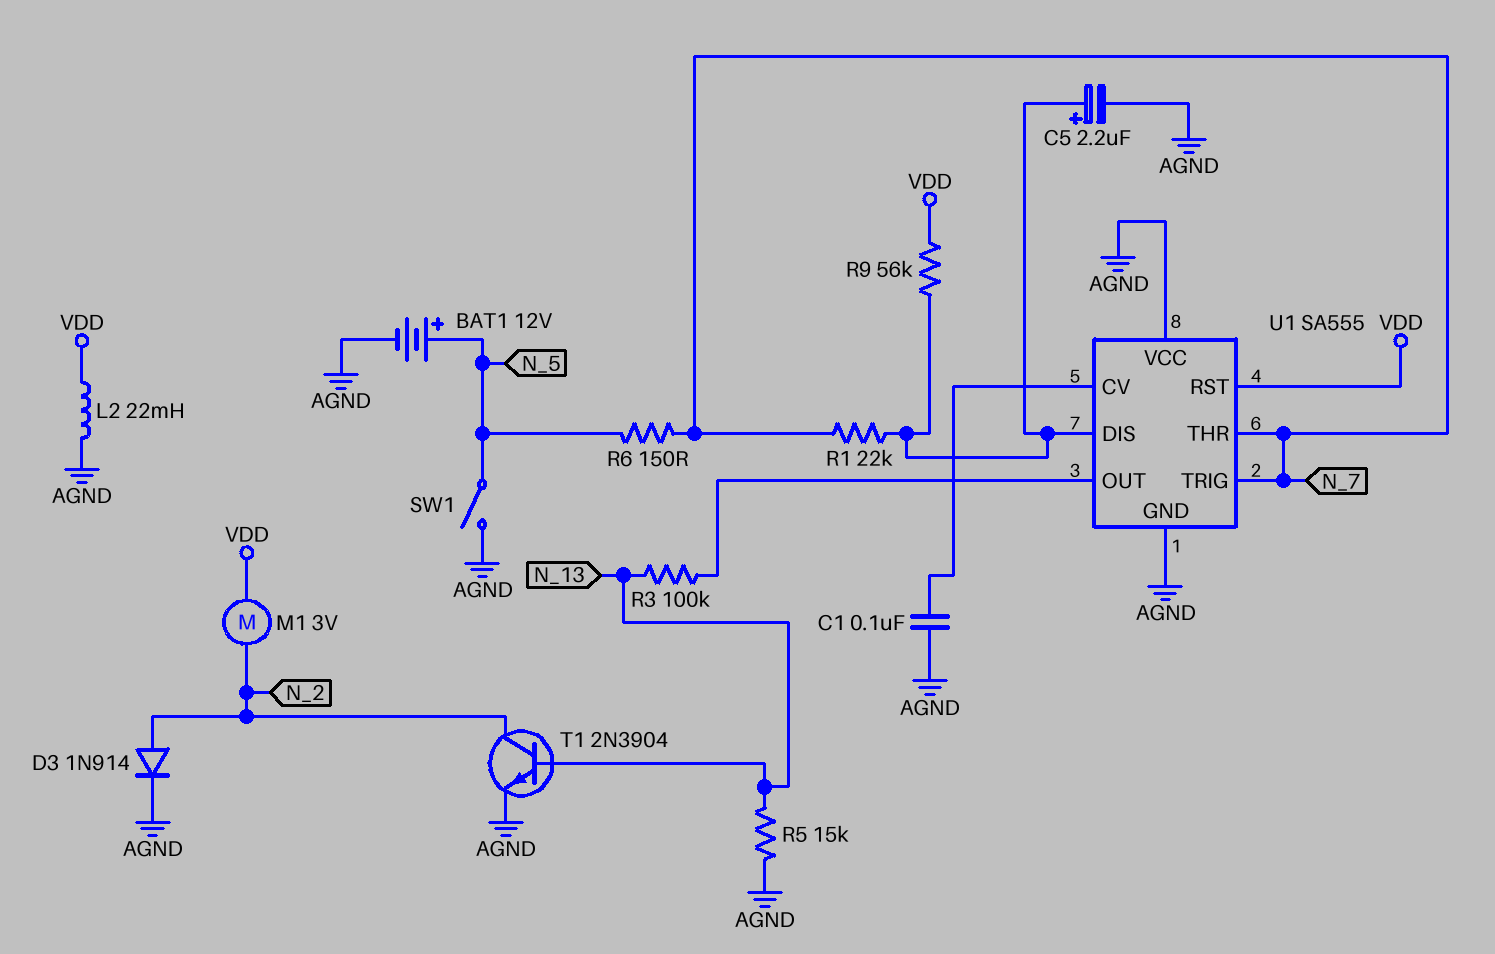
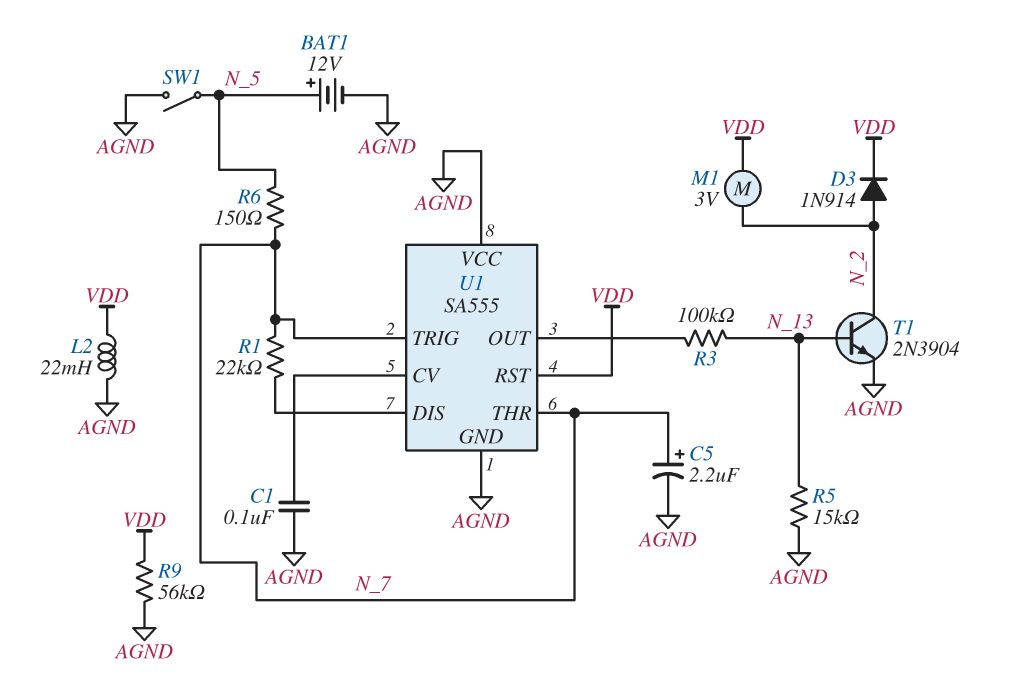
C5: 2.2uF (plus U1/DIS, minus AGND) -> 2.2uF (plus N_7, minus AGND)
D3: diode 1N914 (A N_2, K AGND) -> diode 1N914 (A N_2, K VDD)
R9: 56k (U1/DIS, VDD) -> 56k (AGND, VDD)

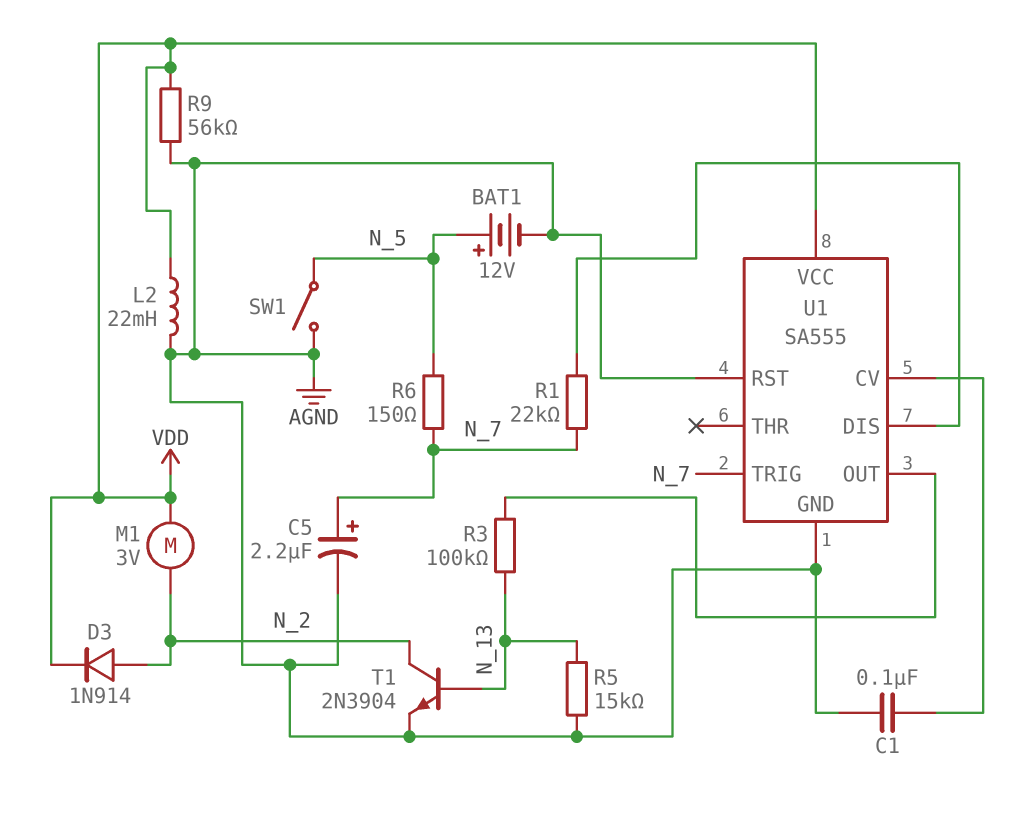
U1 pin RST: VDD -> AGND
U1 pin THR: N_7 -> none
U1 pin VCC: AGND -> VDD

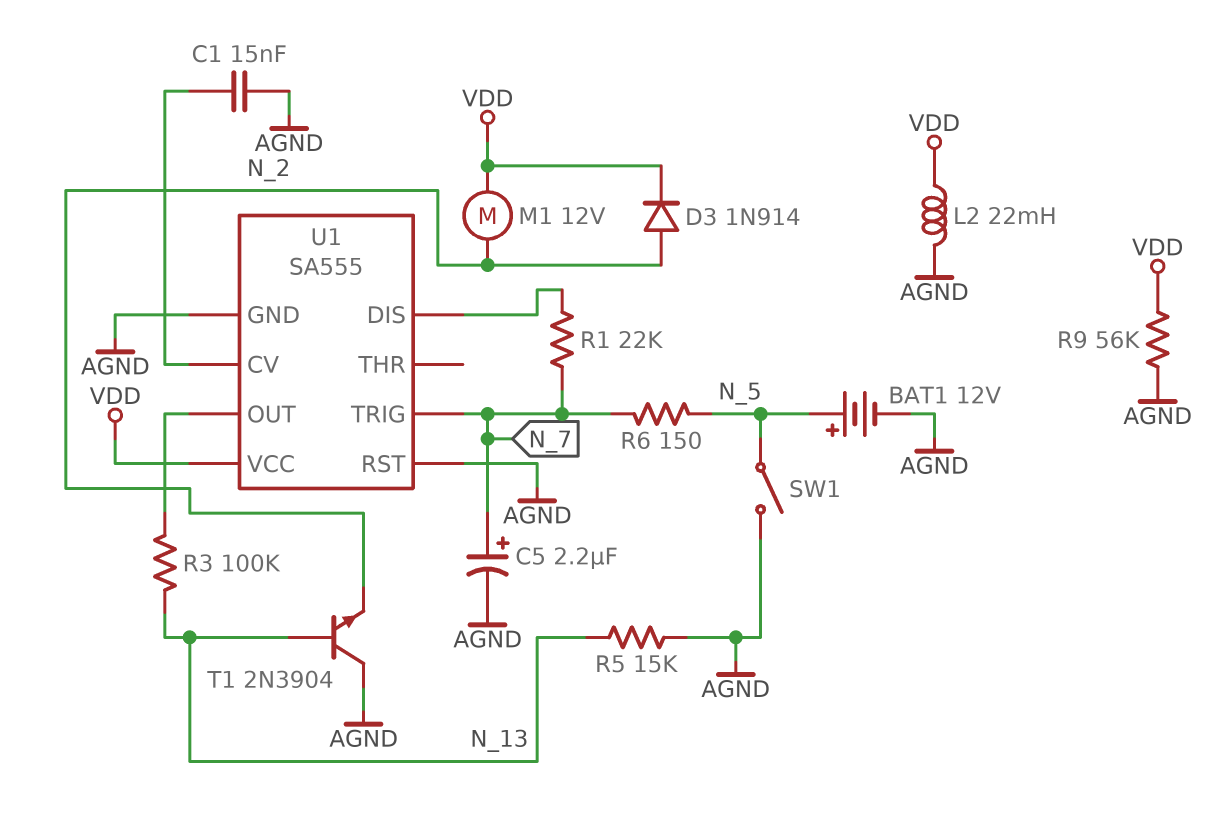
C1: 100nF (AGND, U1/CV) -> 15nF (AGND, U1/CV)
M1: motor 3V (N_2, VDD) -> motor 12V (N_2, VDD)
T1: NPN 2N3904 (B N_13, C N_2, E AGND) -> NPN 2N3904 (B N_13, C AGND, E N_2)

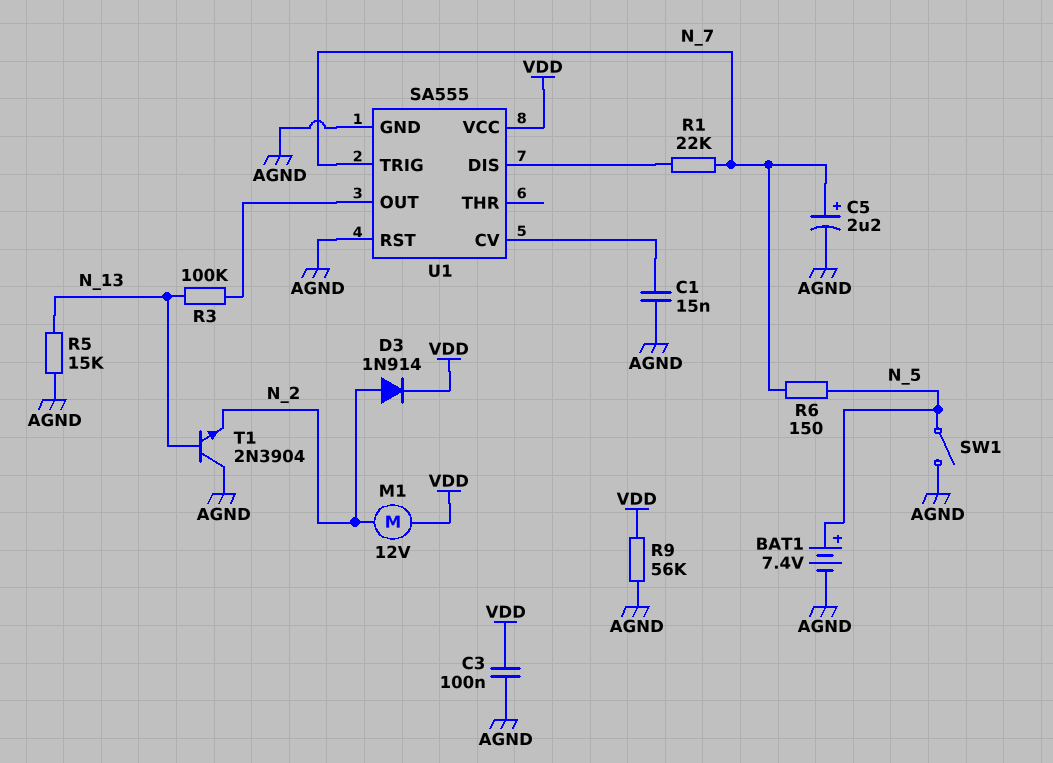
BAT1: 12V (plus N_5, minus AGND) -> 7.4V (plus N_5, minus AGND)
C3: none -> 100nF (AGND, VDD)
L2: 22mH (AGND, VDD) -> none

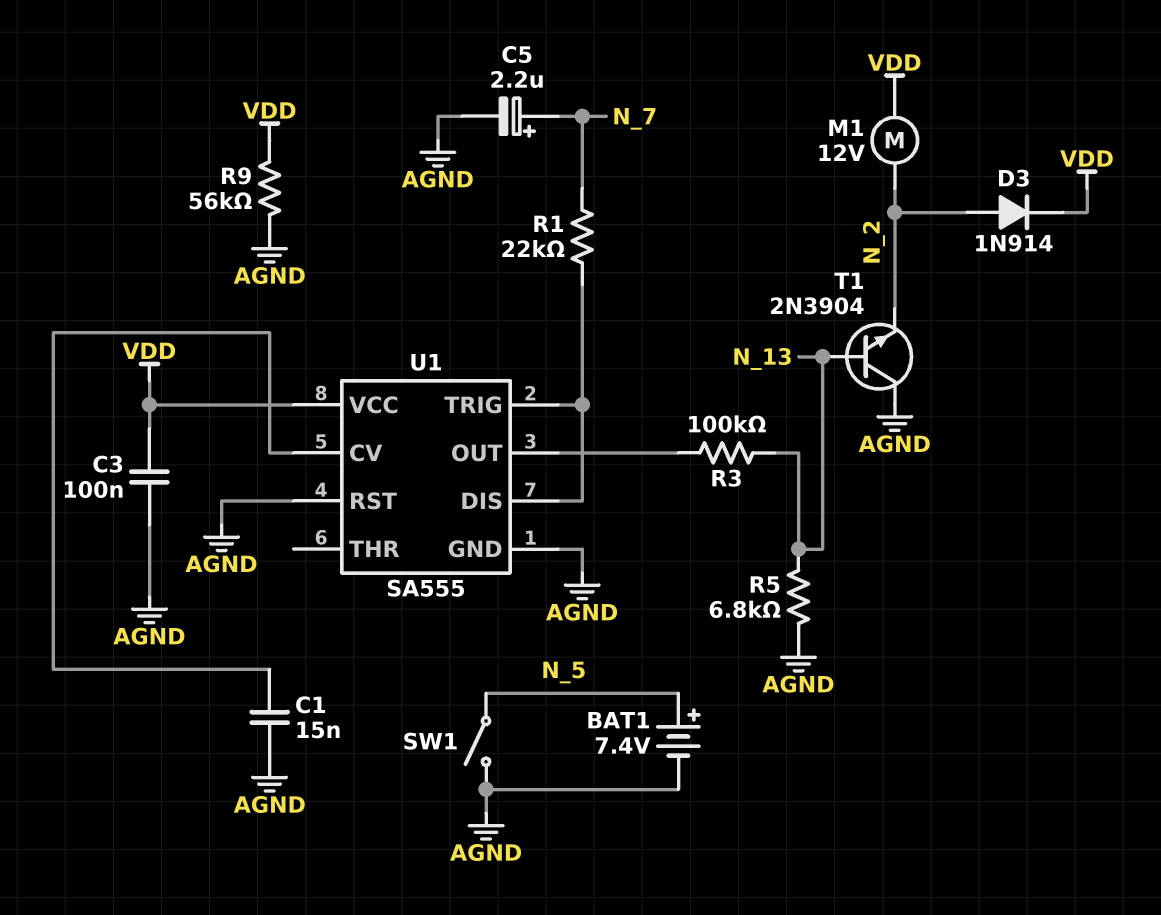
R5: 15k (AGND, N_13) -> 6.8k (AGND, N_13)
R6: 150 (N_5, N_7) -> none
U1 pin TRIG: N_7 -> U1/DIS

